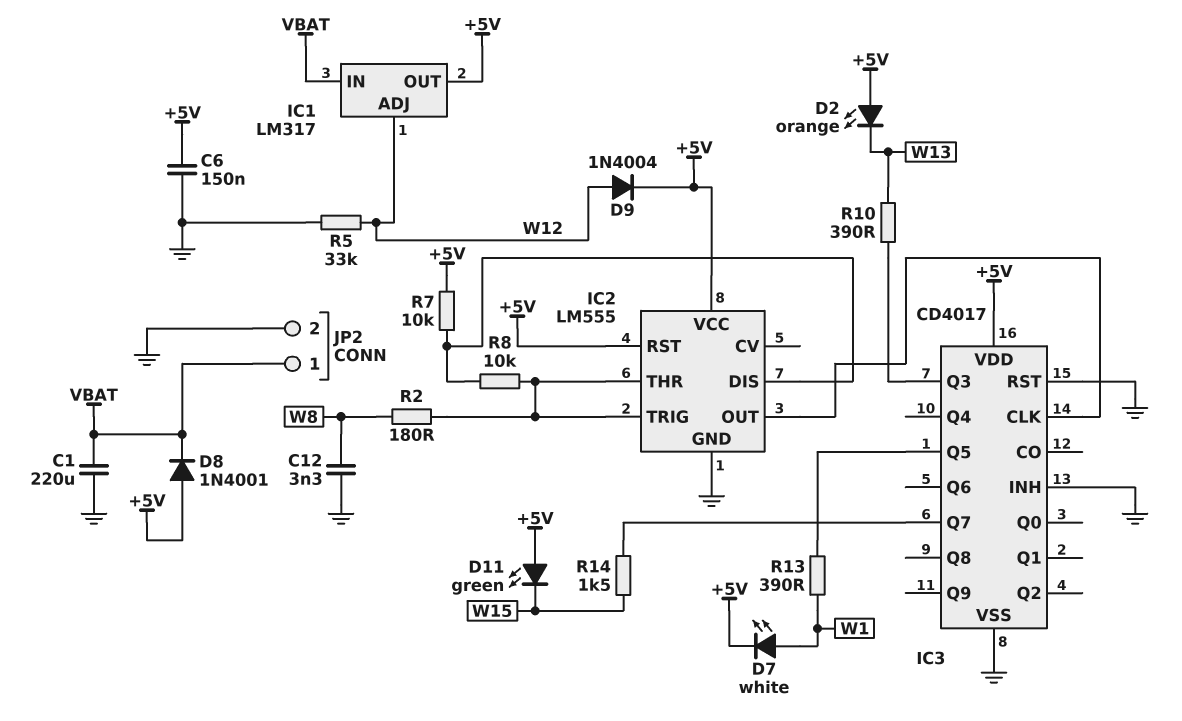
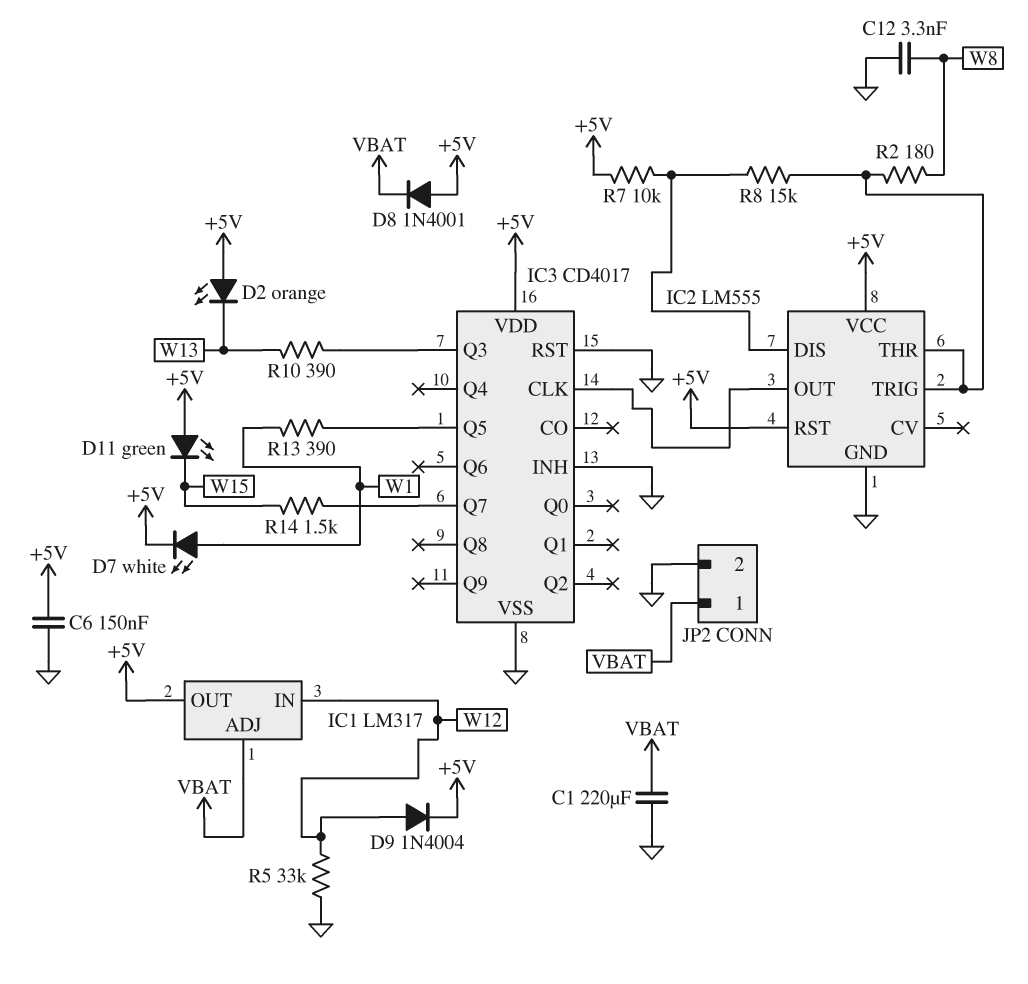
IC1 pin ADJ: W12 -> VBAT
IC1 pin IN: VBAT -> W12
R8: 10k (IC2/DIS, IC2/THR) -> 15k (IC2/DIS, IC2/THR)

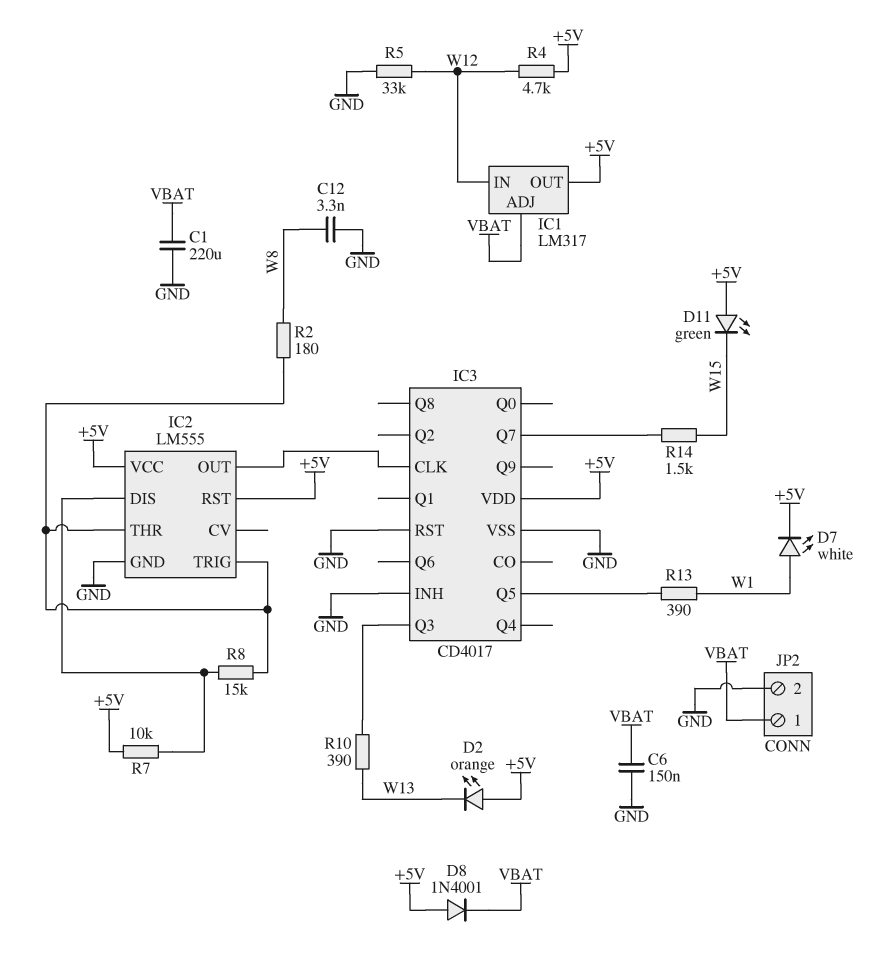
C6: 150nF (+5V, GND) -> 150nF (GND, VBAT)
D9: diode 1N4004 (A W12, K +5V) -> none
R4: none -> 4.7k (+5V, W12)

